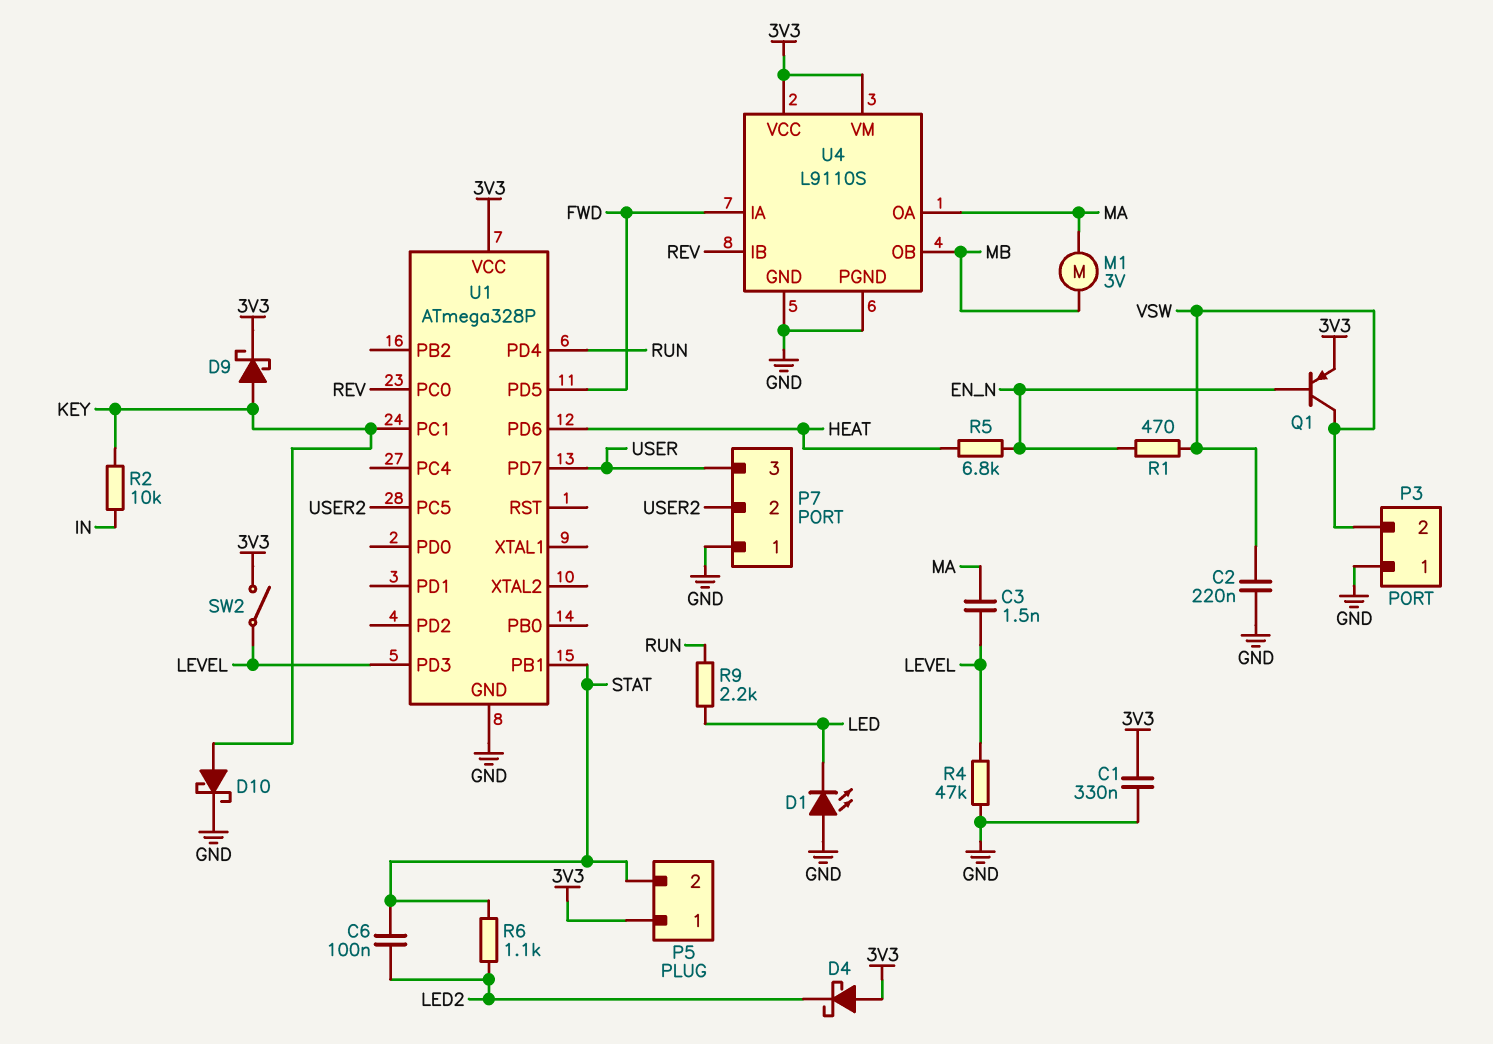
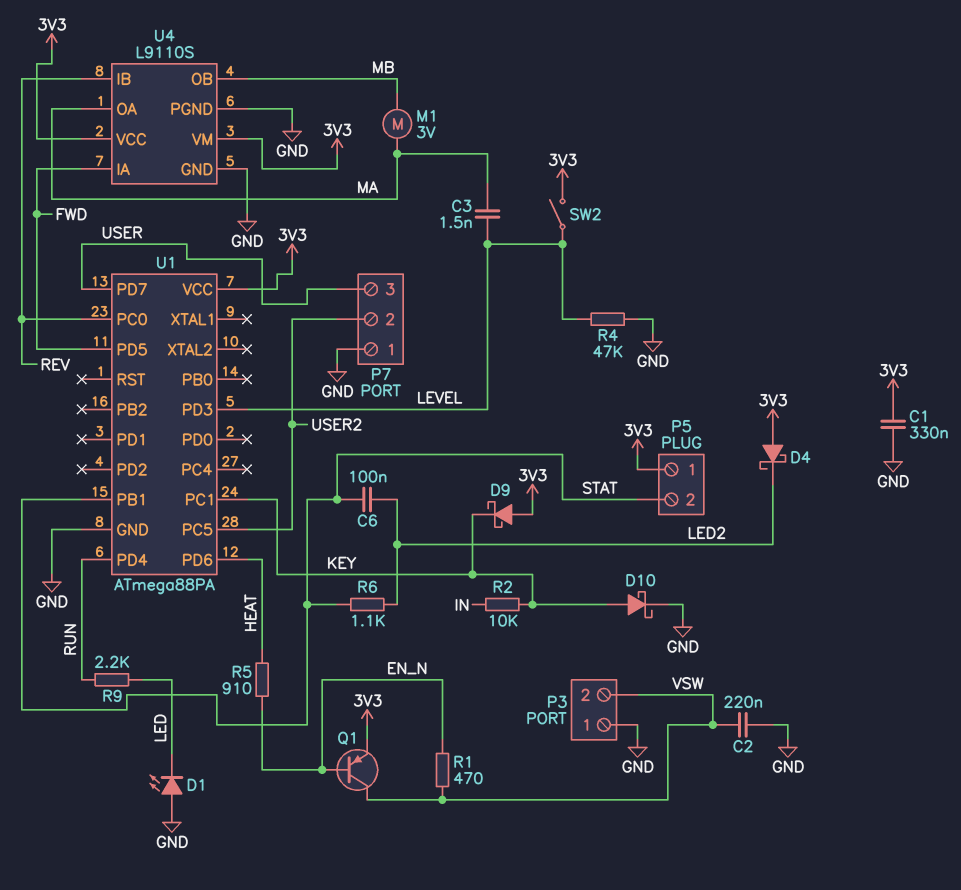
D9: schottky (A KEY, K 3V3) -> schottky (A 3V3, K KEY)
R5: 6.8k (EN_N, HEAT) -> 910 (EN_N, HEAT)
U1: ATmega328P -> ATmega88PA

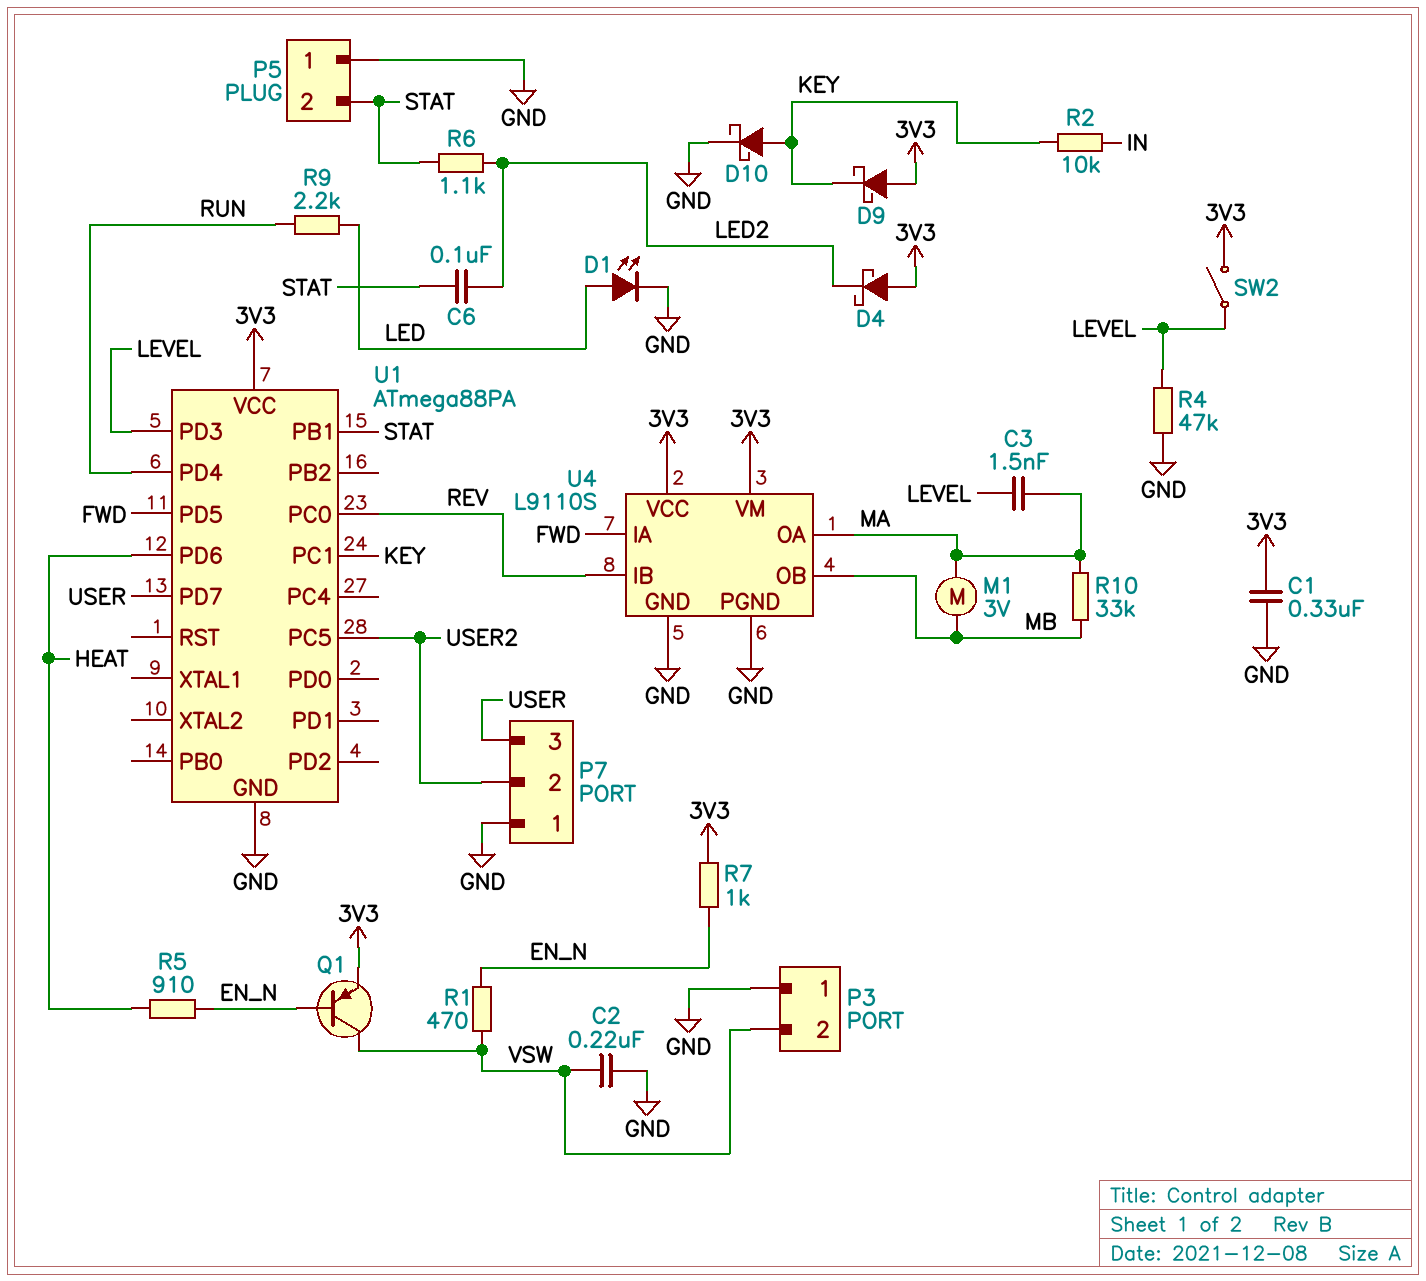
D1: LED (A GND, K LED) -> LED (A LED, K GND)
P5 pin 1: 3V3 -> GND
R7: none -> 1k (3V3, EN_N)
R10: none -> 33k (MA, MB)

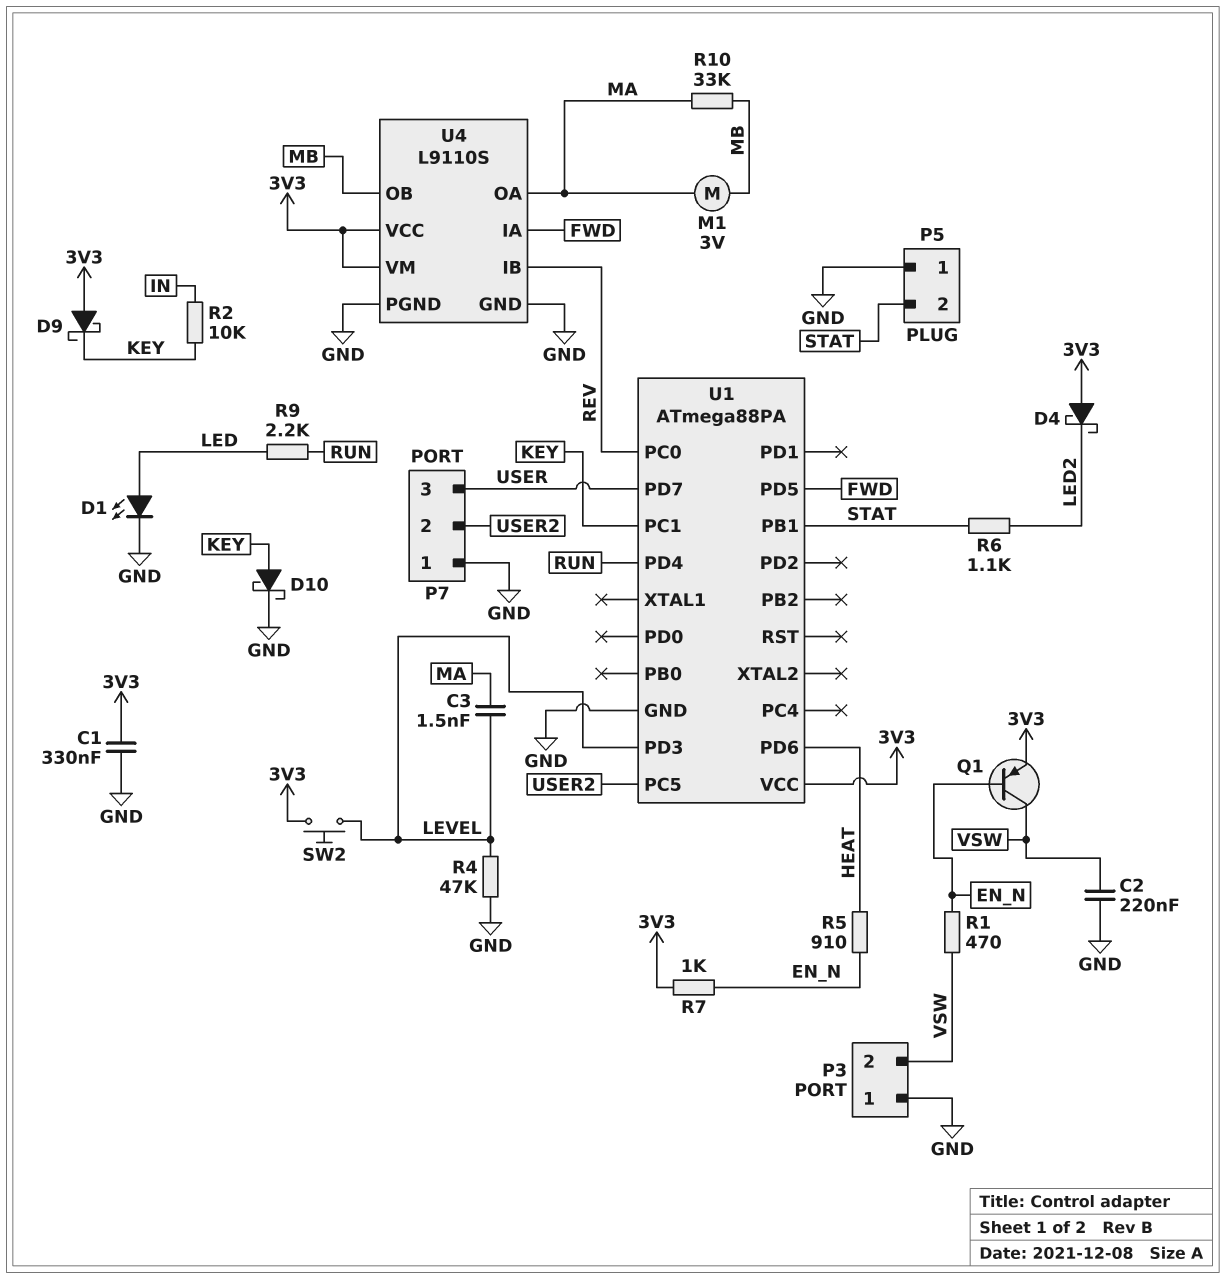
C6: 100nF (LED2, STAT) -> none
SW2: switch (3V3, LEVEL) -> button (3V3, LEVEL)

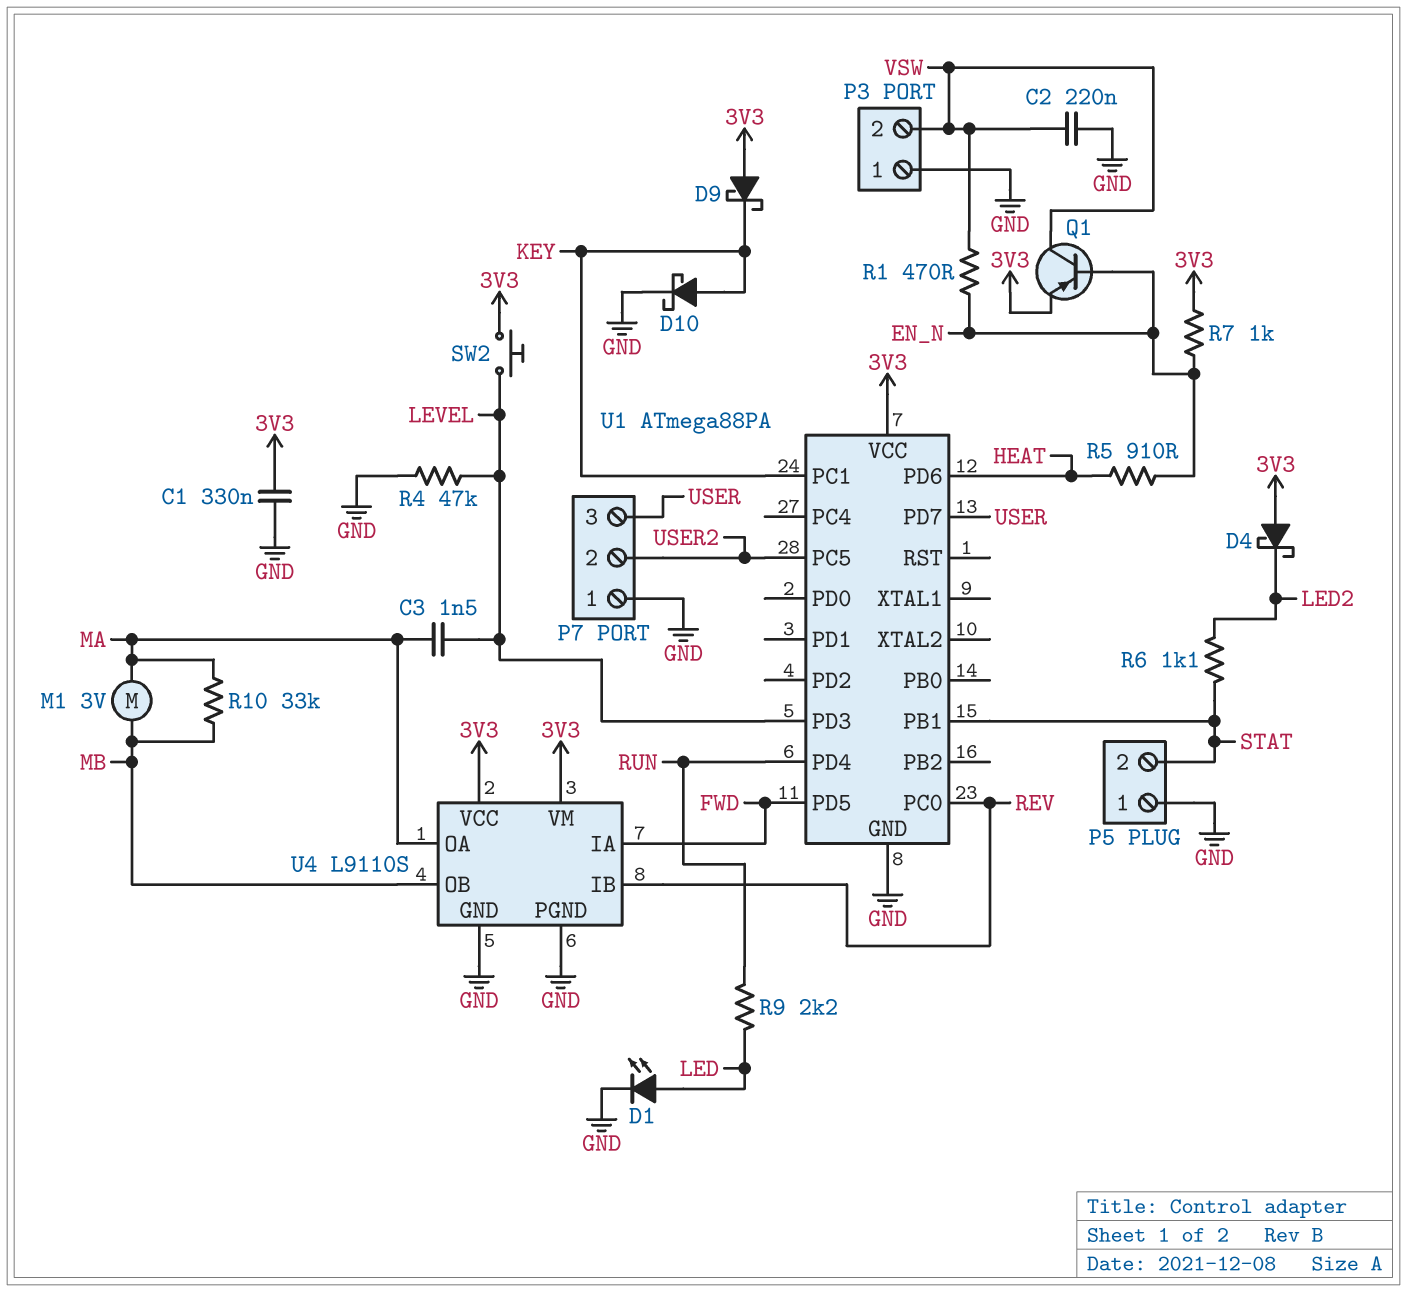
R2: 10k (IN, KEY) -> none

